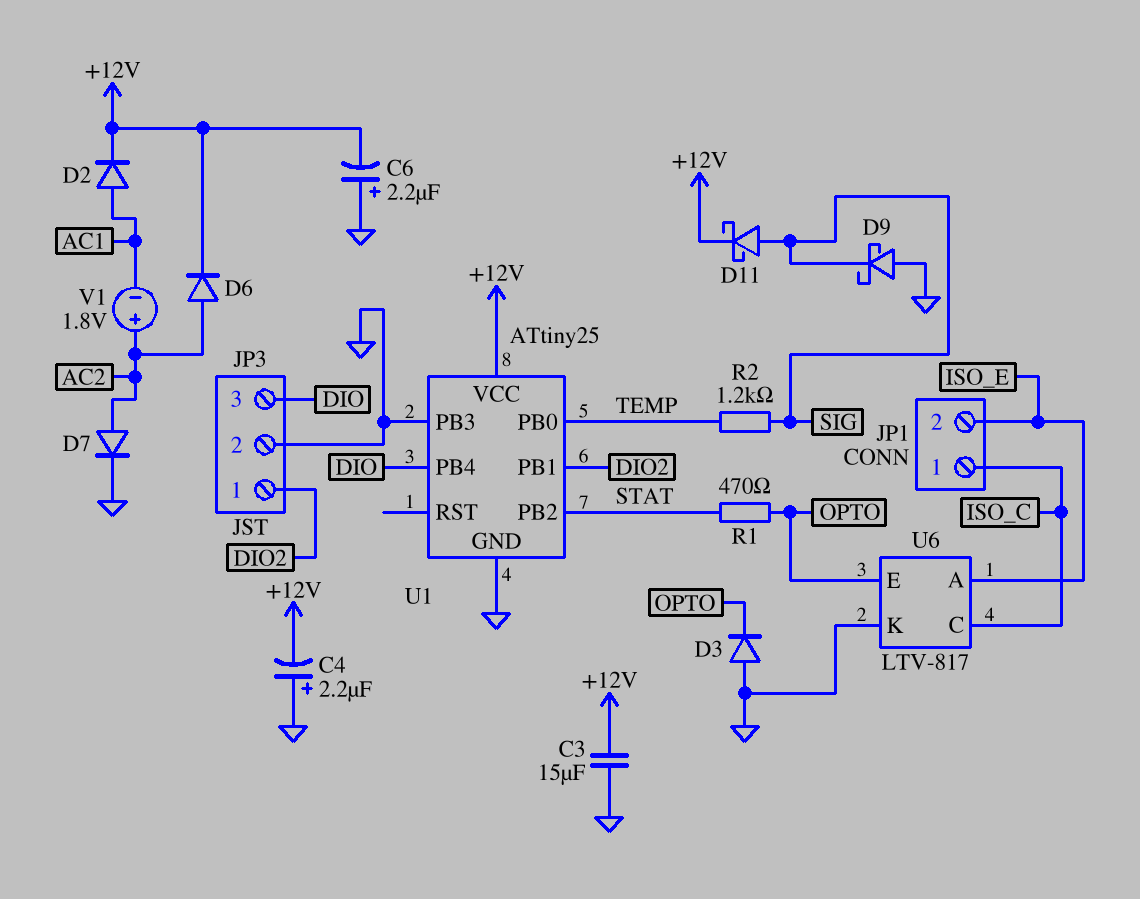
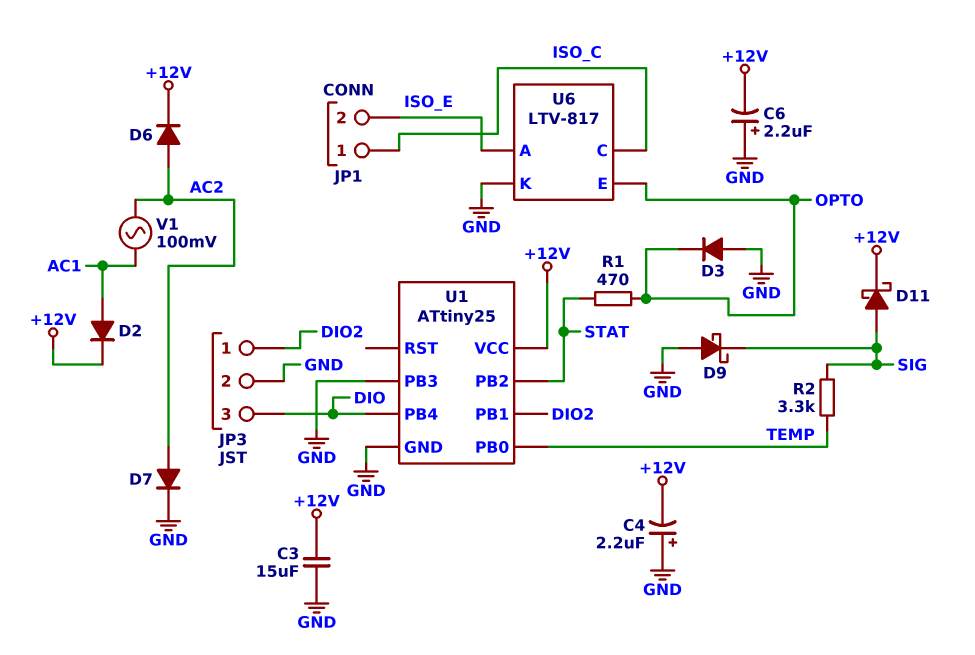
R2: 1.2k (SIG, TEMP) -> 3.3k (SIG, TEMP)
V1: 1.8V (plus AC2, minus AC1) -> AC 100mV (AC1, AC2)

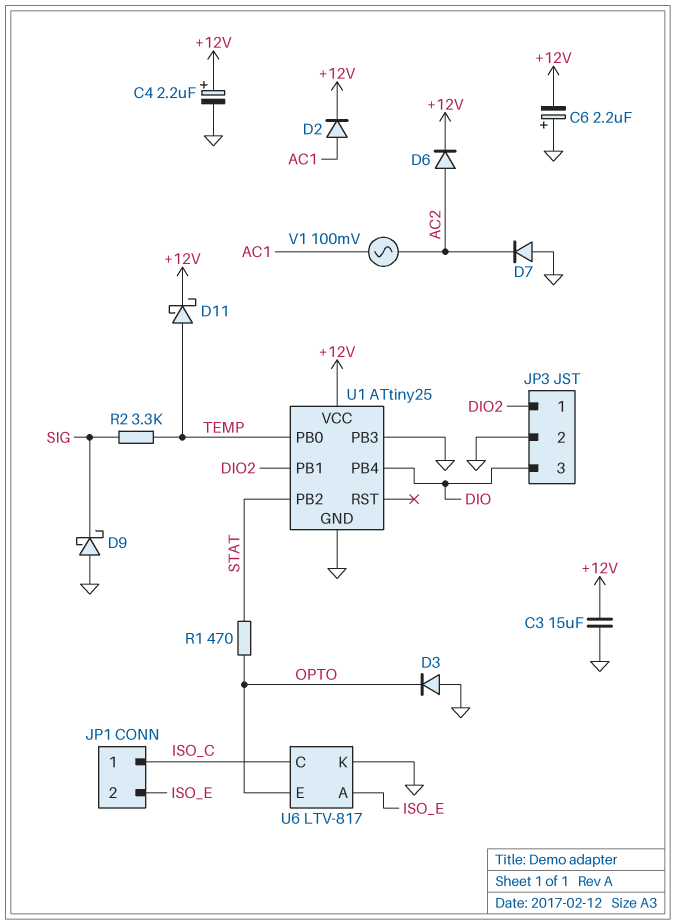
C4: 2.2uF (plus GND, minus +12V) -> 2.2uF (plus +12V, minus GND)
D7: diode (A AC2, K GND) -> diode (A GND, K AC2)
D11: schottky (A SIG, K +12V) -> schottky (A TEMP, K +12V)

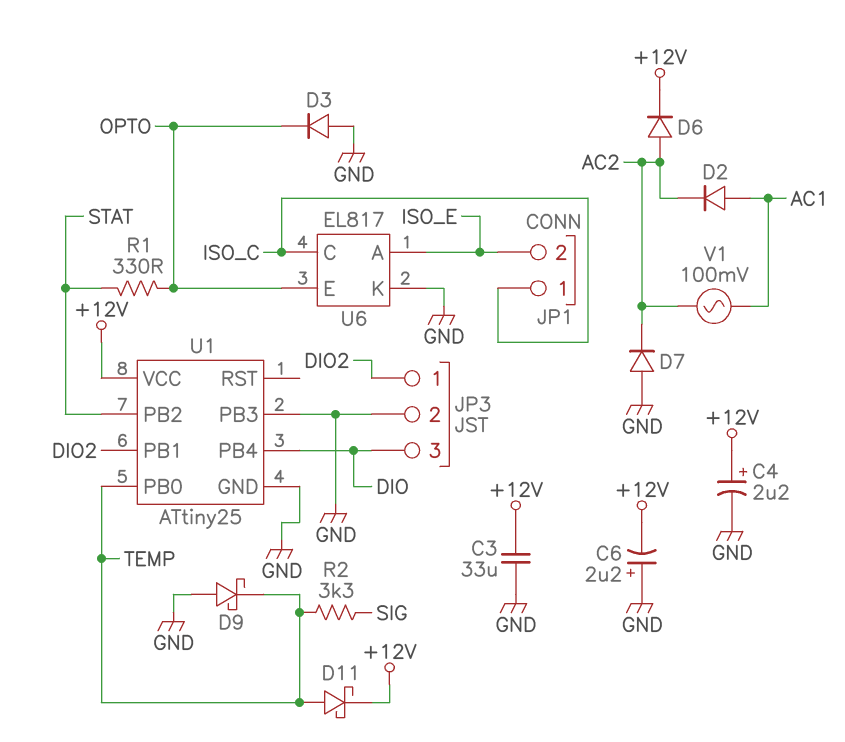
C3: 15uF (+12V, GND) -> 33uF (+12V, GND)
D2: diode (A AC1, K +12V) -> diode (A AC1, K AC2)
D9: schottky (A GND, K SIG) -> schottky (A GND, K TEMP)
R1: 470 (OPTO, STAT) -> 330 (OPTO, STAT)
U6: LTV-817 -> EL817

